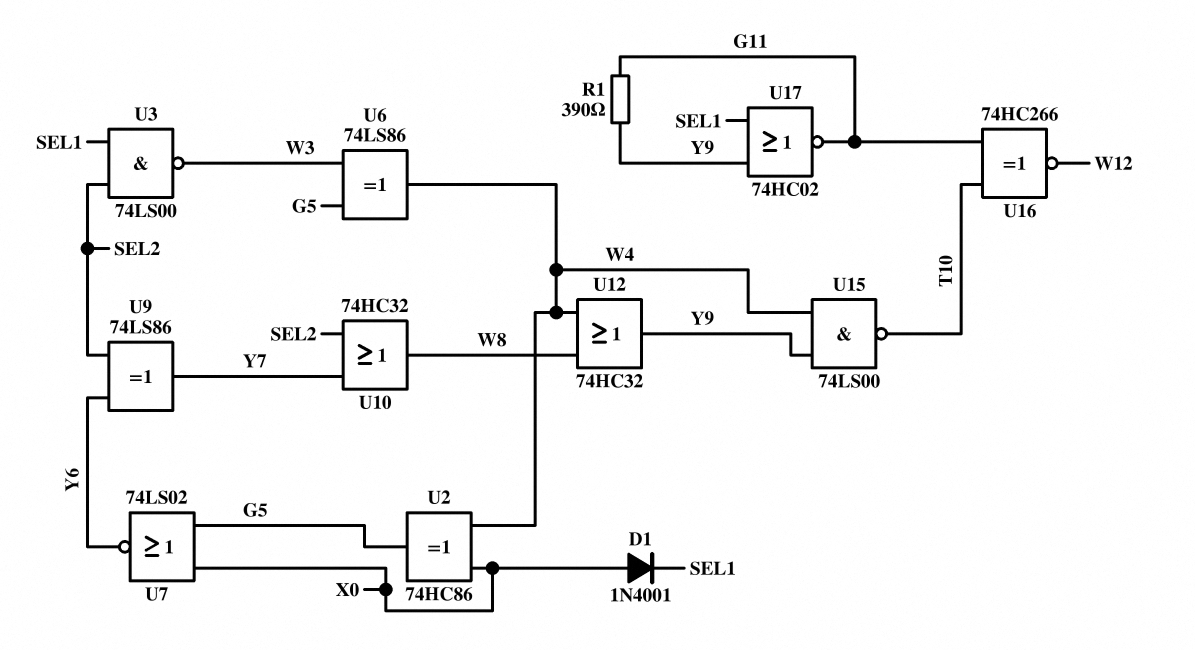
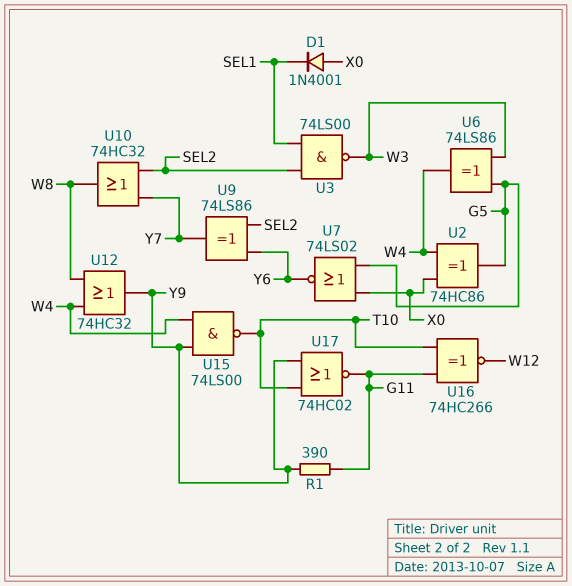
U17: NOR 74HC02 (in SEL1, in Y9, out G11) -> NOR 74HC02 (in T10, in Y9, out G11)

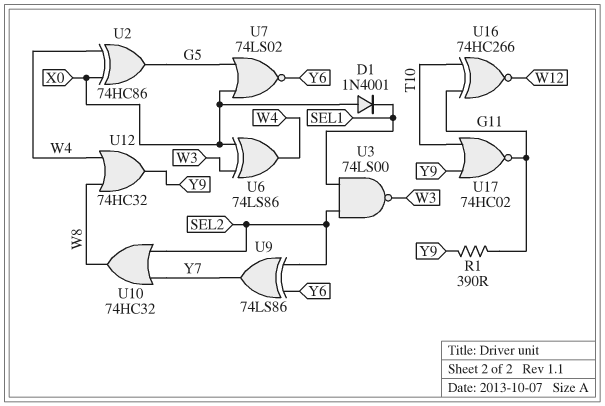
U6: XOR 74LS86 (in G5, in W3, out W4) -> XOR 74LS86 (in W3, in X0, out W4)
U15: NAND 74LS00 (in W4, in Y9, out T10) -> none

